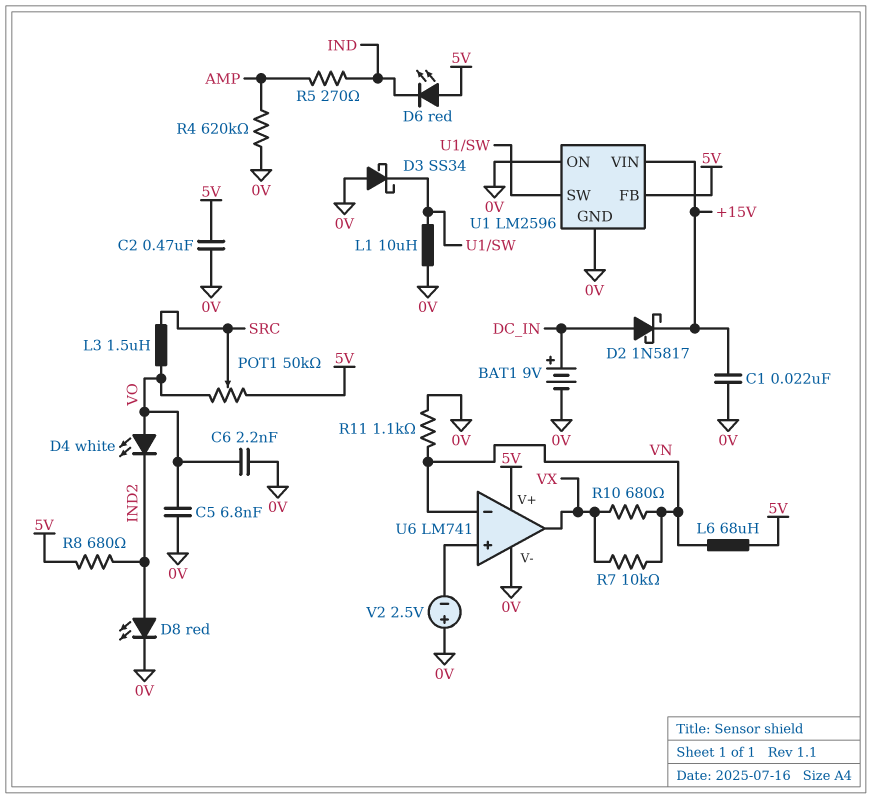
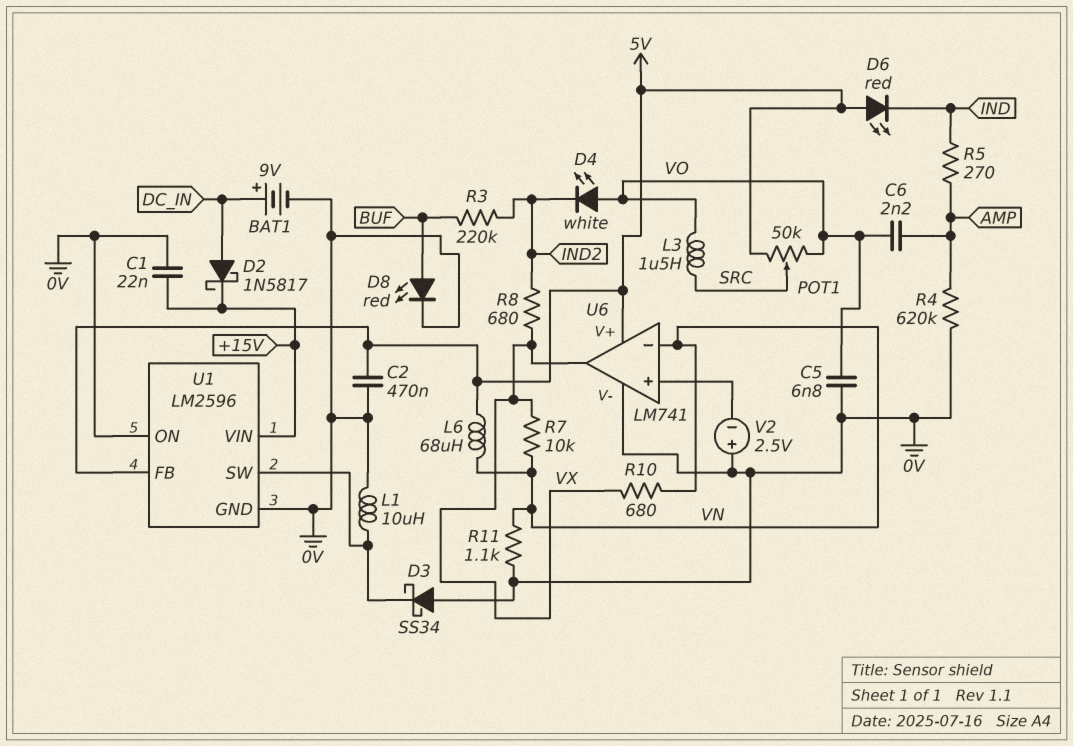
C6: 2.2nF (0V, VO) -> 2.2nF (AMP, VO)
D8: LED red (A IND2, K 0V) -> LED red (A BUF, K 0V)
R3: none -> 220k (BUF, IND2)
R8: 680 (5V, IND2) -> 680 (IND2, VX)

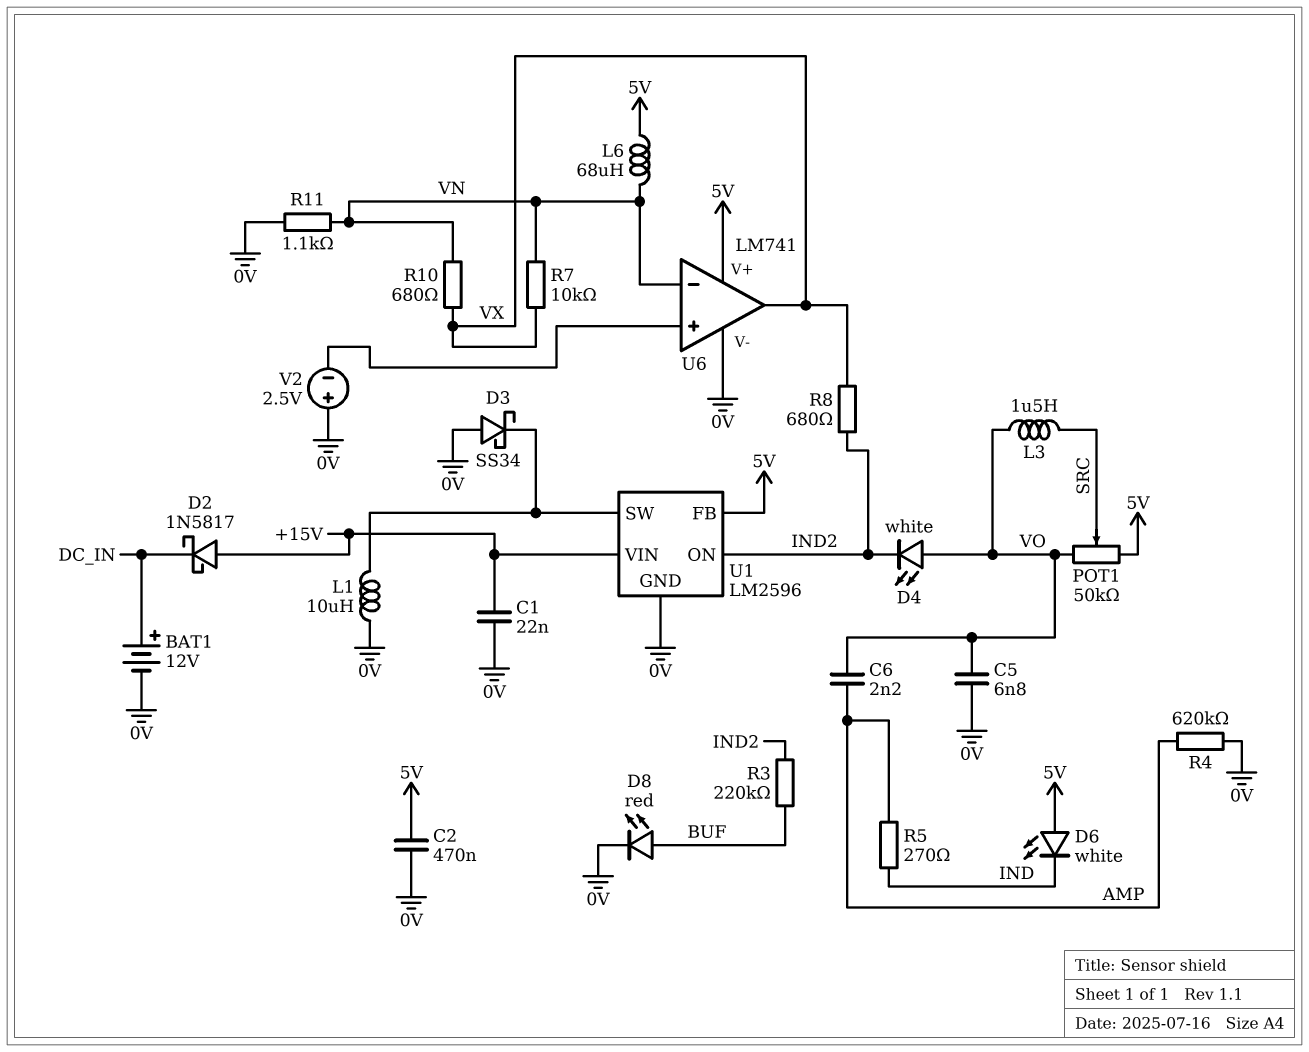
BAT1: 9V (plus DC_IN, minus 0V) -> 12V (plus DC_IN, minus 0V)
D2: schottky 1N5817 (A DC_IN, K +15V) -> schottky 1N5817 (A +15V, K DC_IN)
D6: LED red (A 5V, K IND) -> LED white (A 5V, K IND)
U1 pin ON: 0V -> IND2

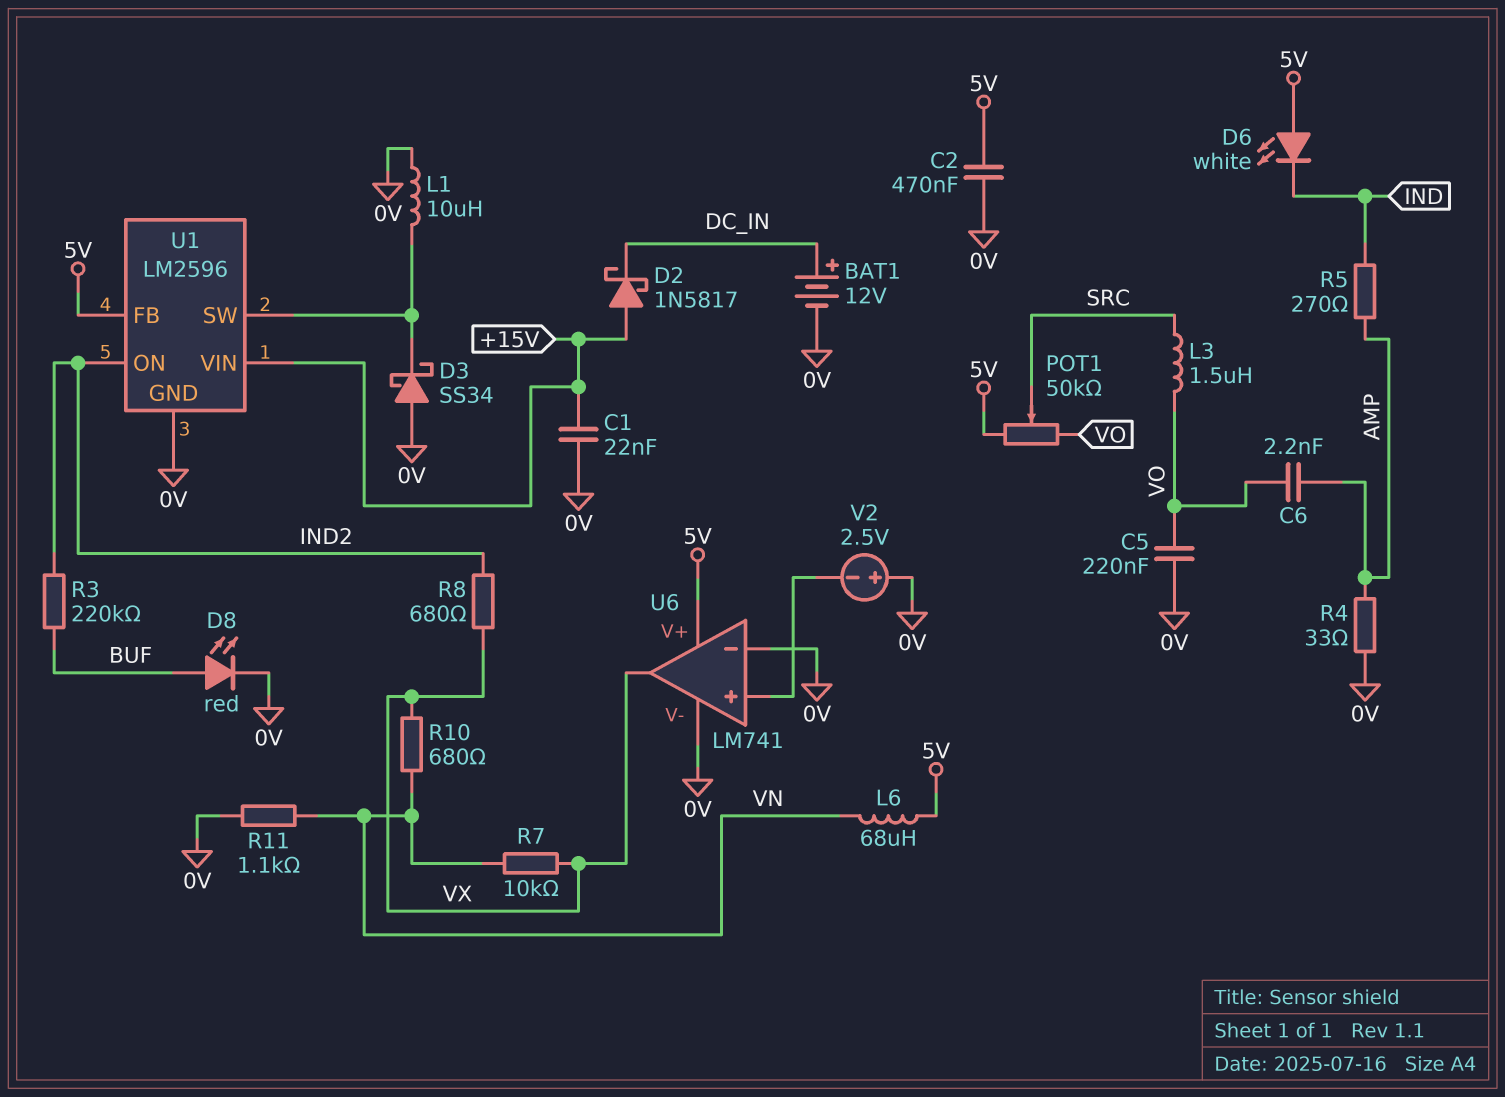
C5: 6.8nF (0V, VO) -> 220nF (0V, VO)
D4: LED white (A VO, K IND2) -> none
R4: 620k (0V, AMP) -> 33 (0V, AMP)
U6 pin in-: VN -> 0V

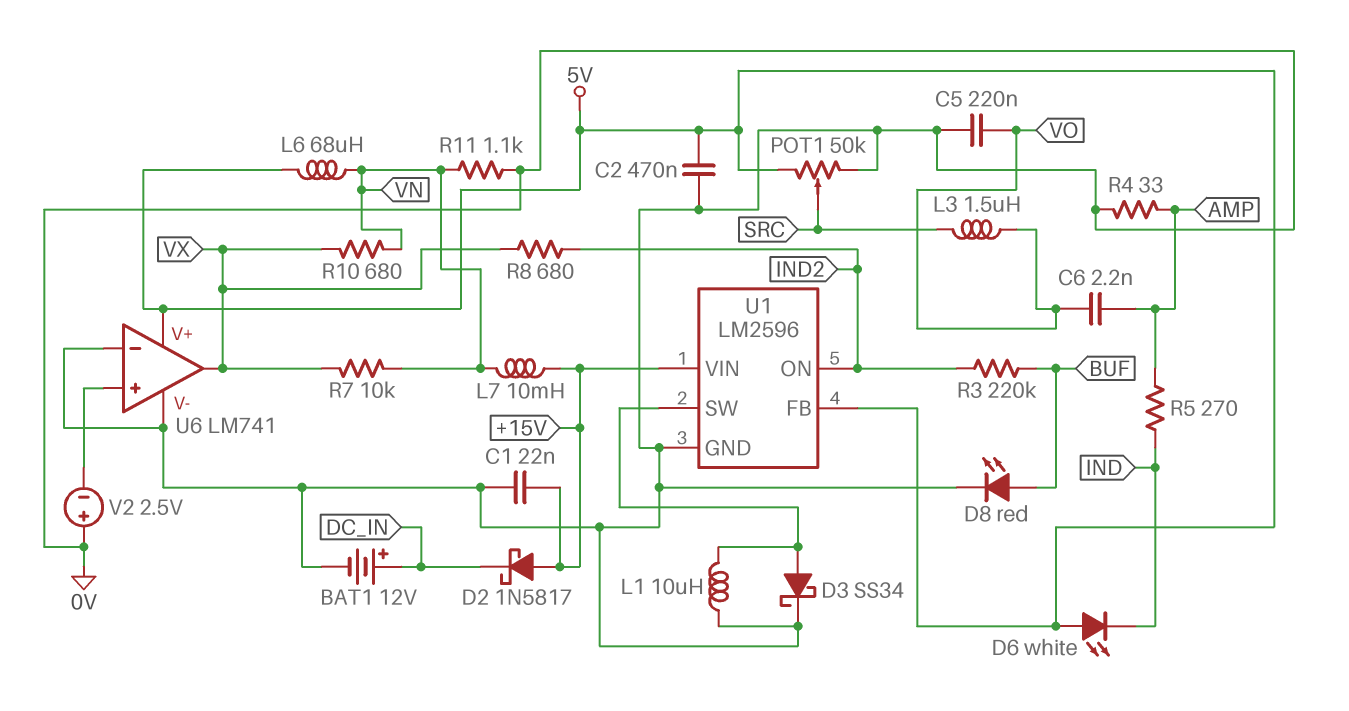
D3: schottky SS34 (A 0V, K U1/SW) -> schottky SS34 (A U1/SW, K 0V)
L7: none -> 10mH (+15V, VN)
POT1: 50k (5V, VO, wiper SRC) -> 50k (0V, 5V, wiper SRC)

